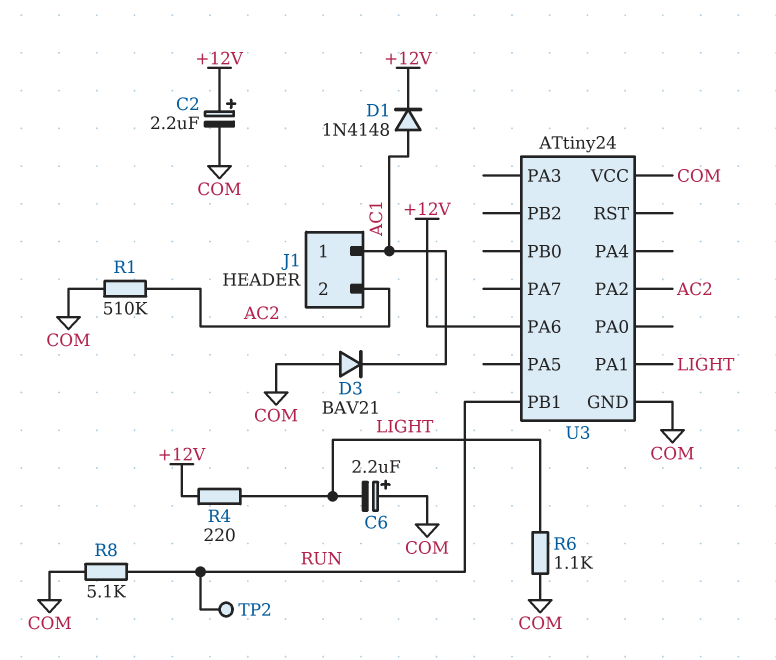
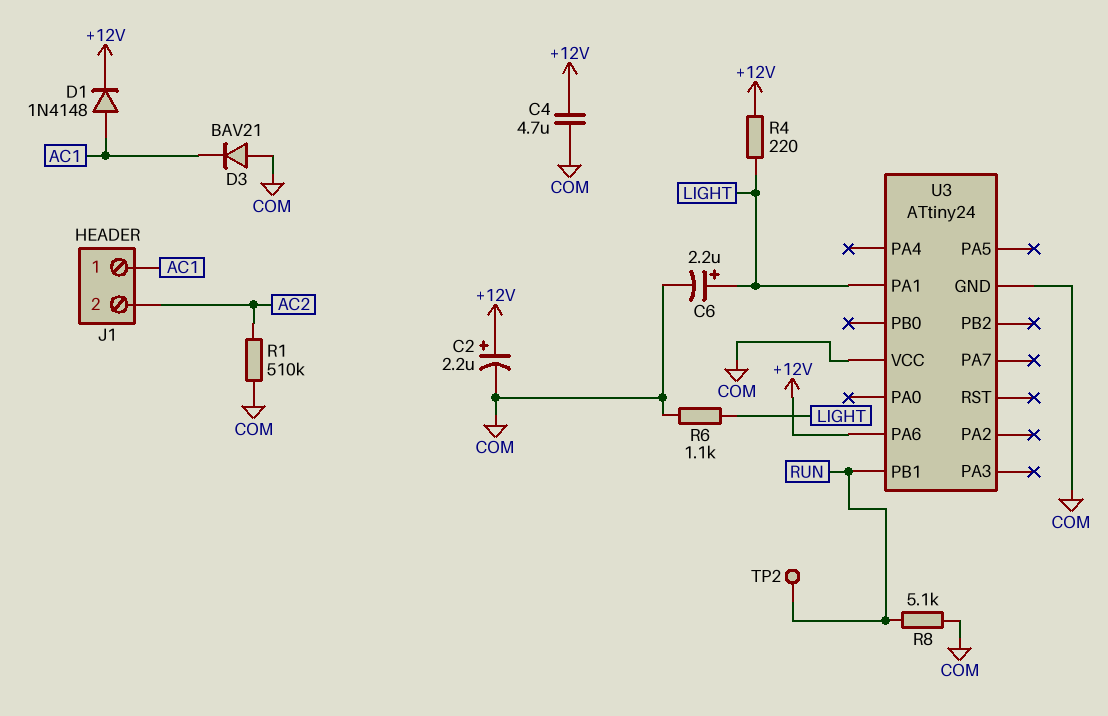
C4: none -> 4.7uF (+12V, COM)
C6: 2.2uF (plus COM, minus LIGHT) -> 2.2uF (plus LIGHT, minus COM)
U3 pin PA2: AC2 -> none

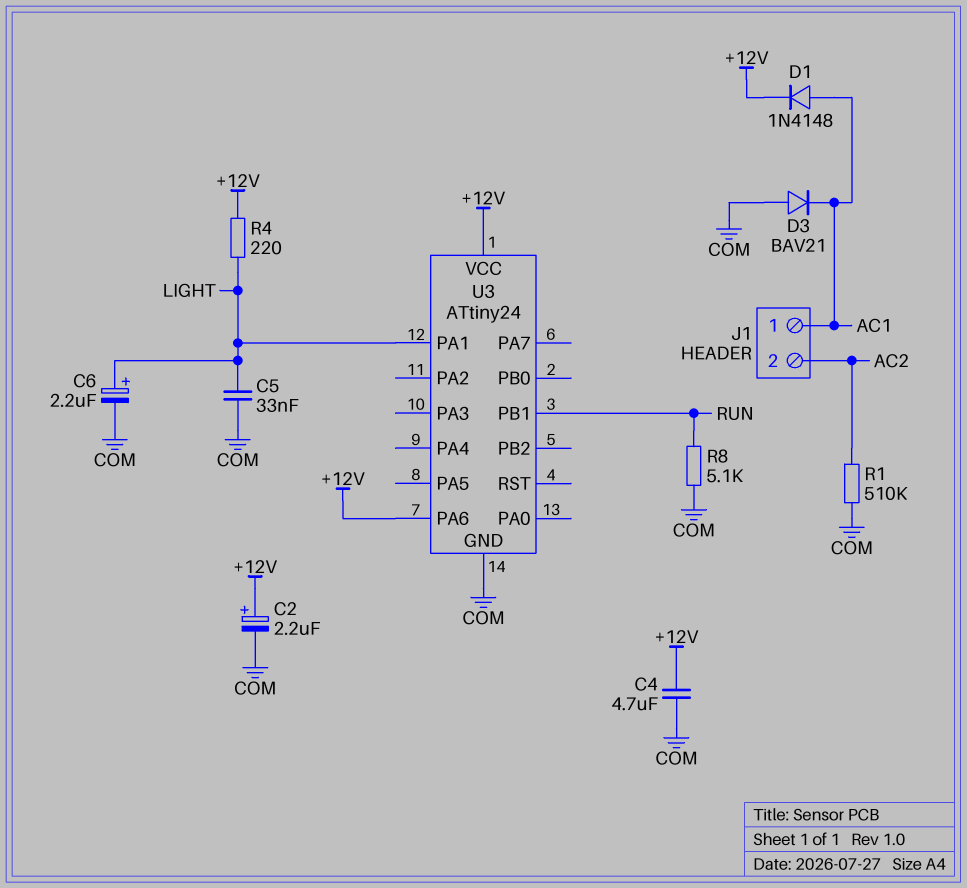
C5: none -> 33nF (COM, LIGHT)
R6: 1.1k (COM, LIGHT) -> none
TP2: test point (RUN) -> none
U3 pin VCC: COM -> +12V

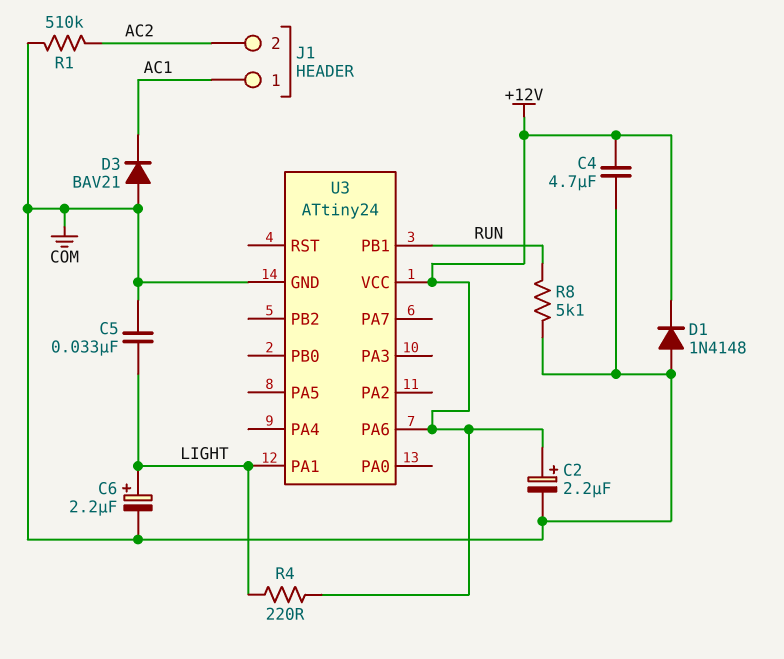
D1: diode 1N4148 (A AC1, K +12V) -> diode 1N4148 (A COM, K +12V)

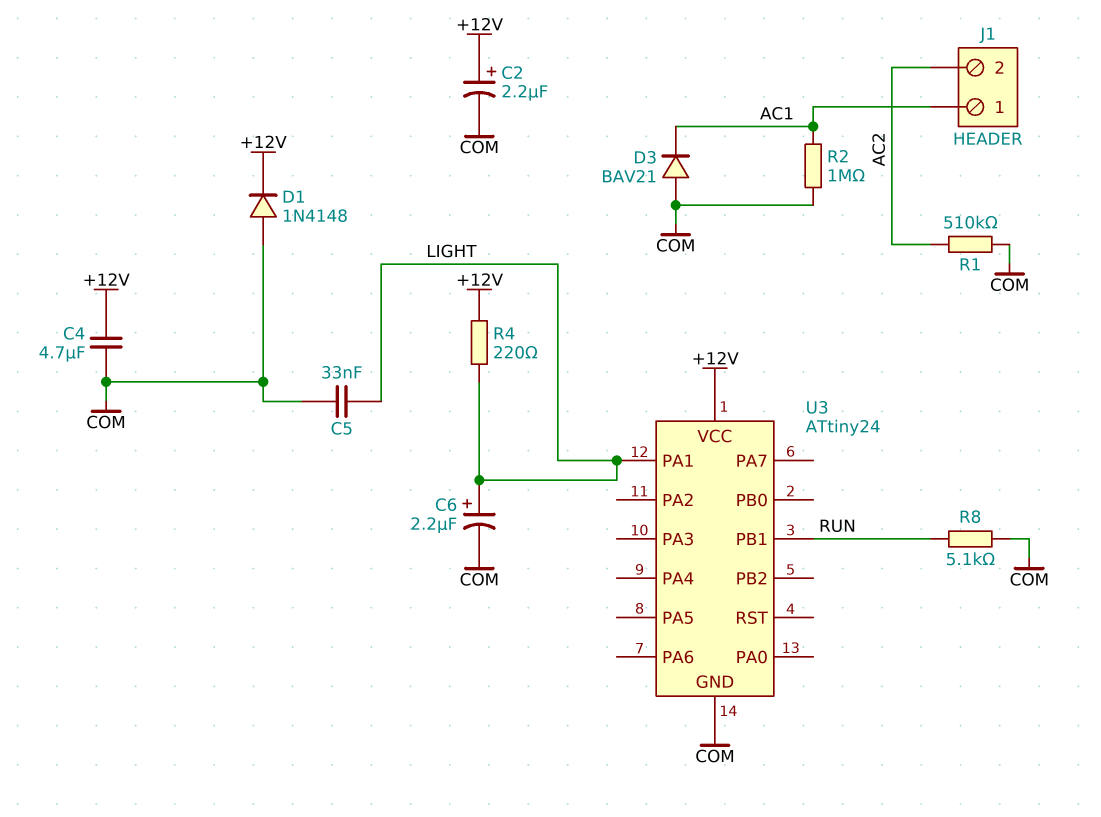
R2: none -> 1M (AC1, COM)
U3 pin PA6: +12V -> none

